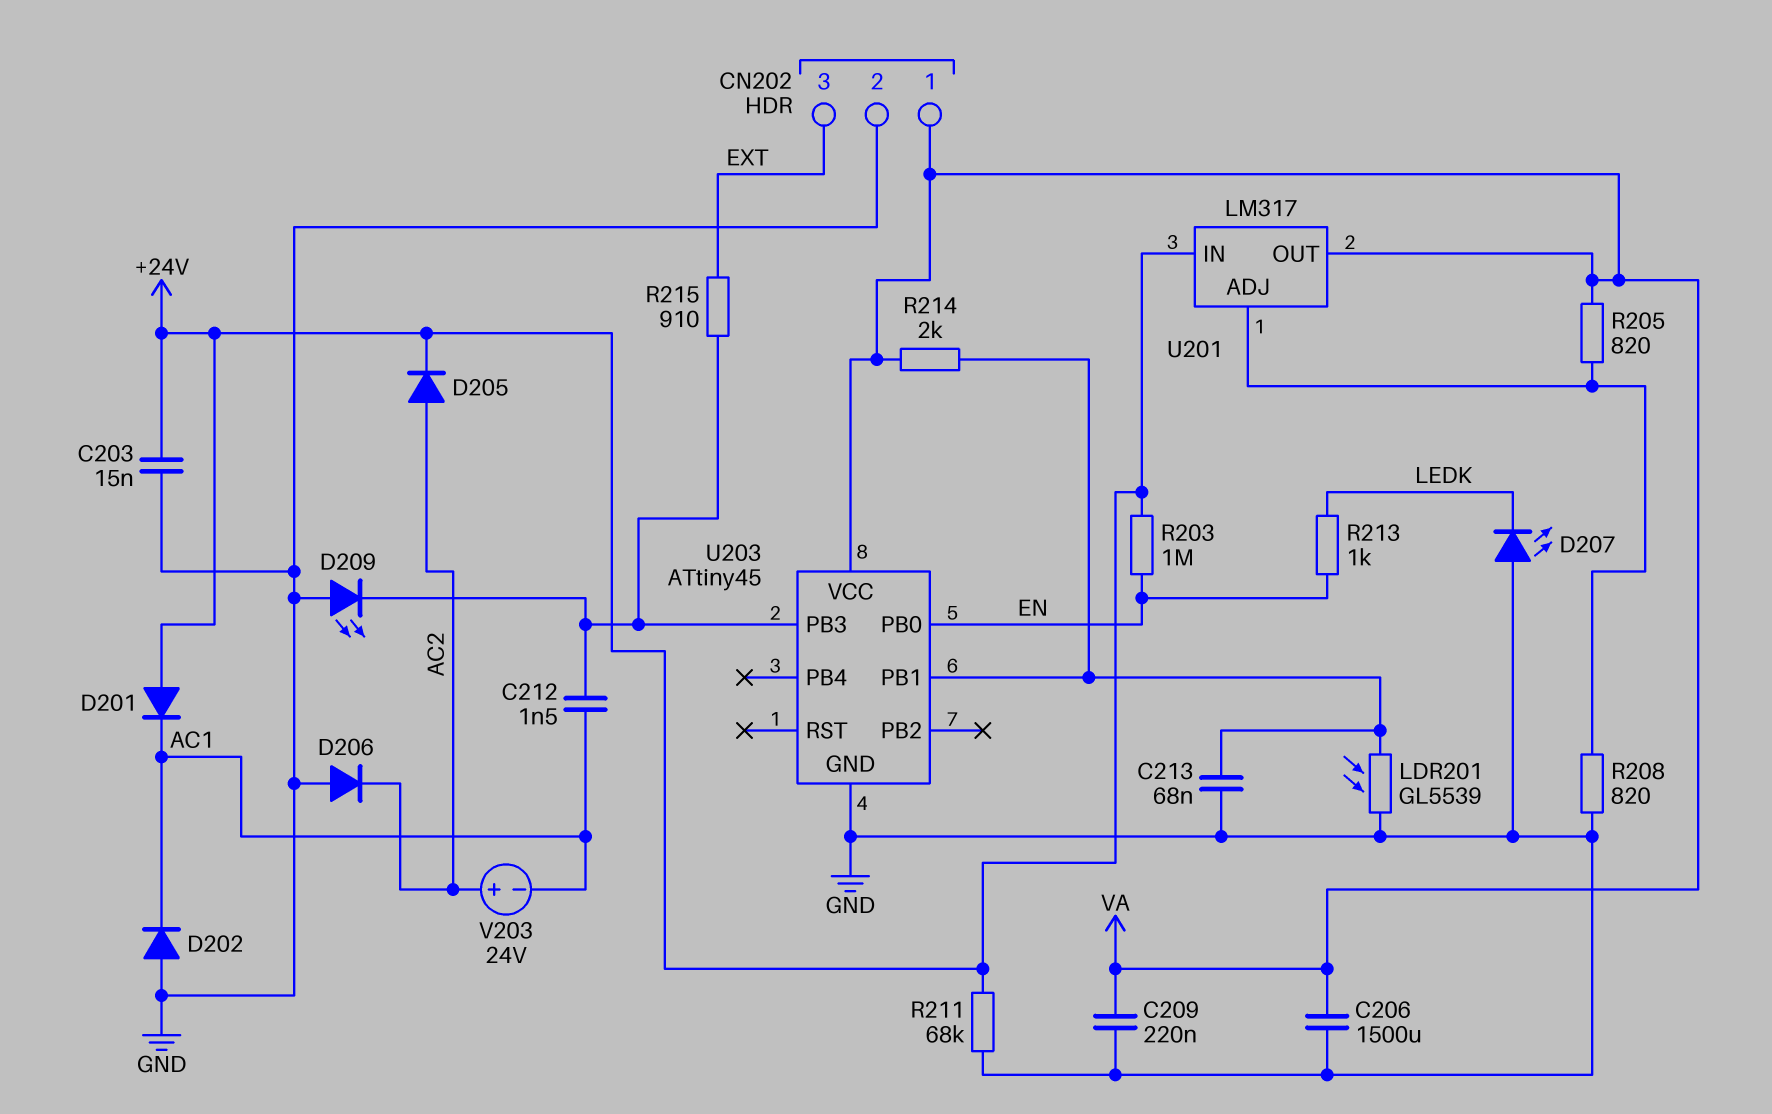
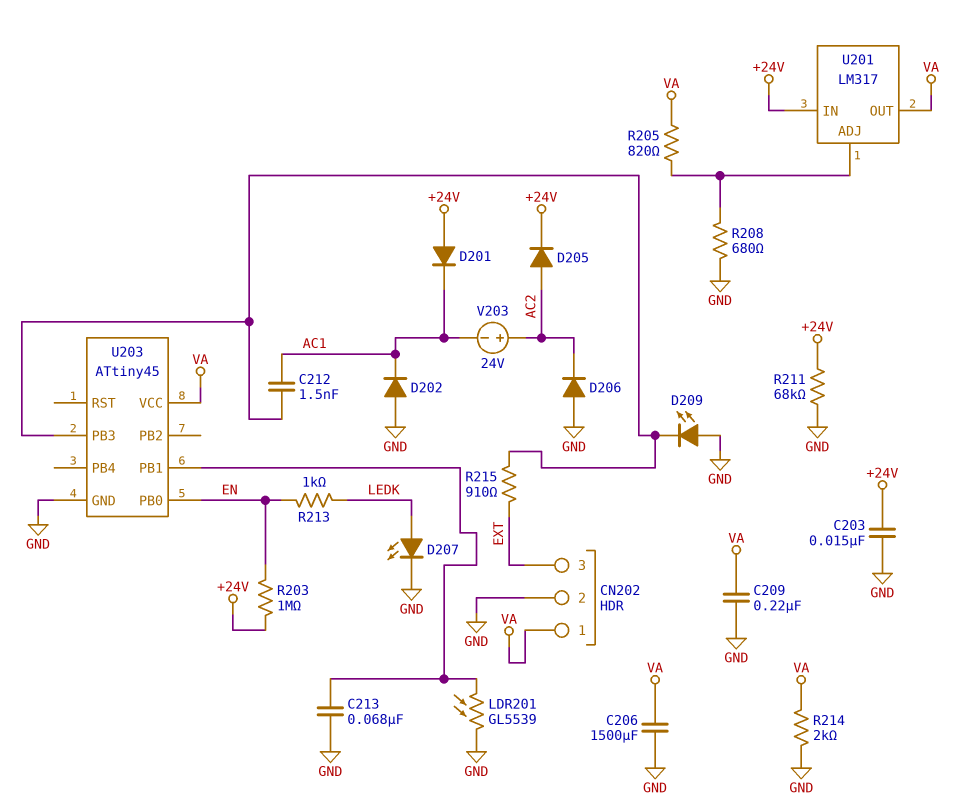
D207: LED (A GND, K LEDK) -> LED (A LEDK, K GND)
R208: 820 (GND, U201/ADJ) -> 680 (GND, U201/ADJ)
R214: 2k (U203/PB1, VA) -> 2k (GND, VA)

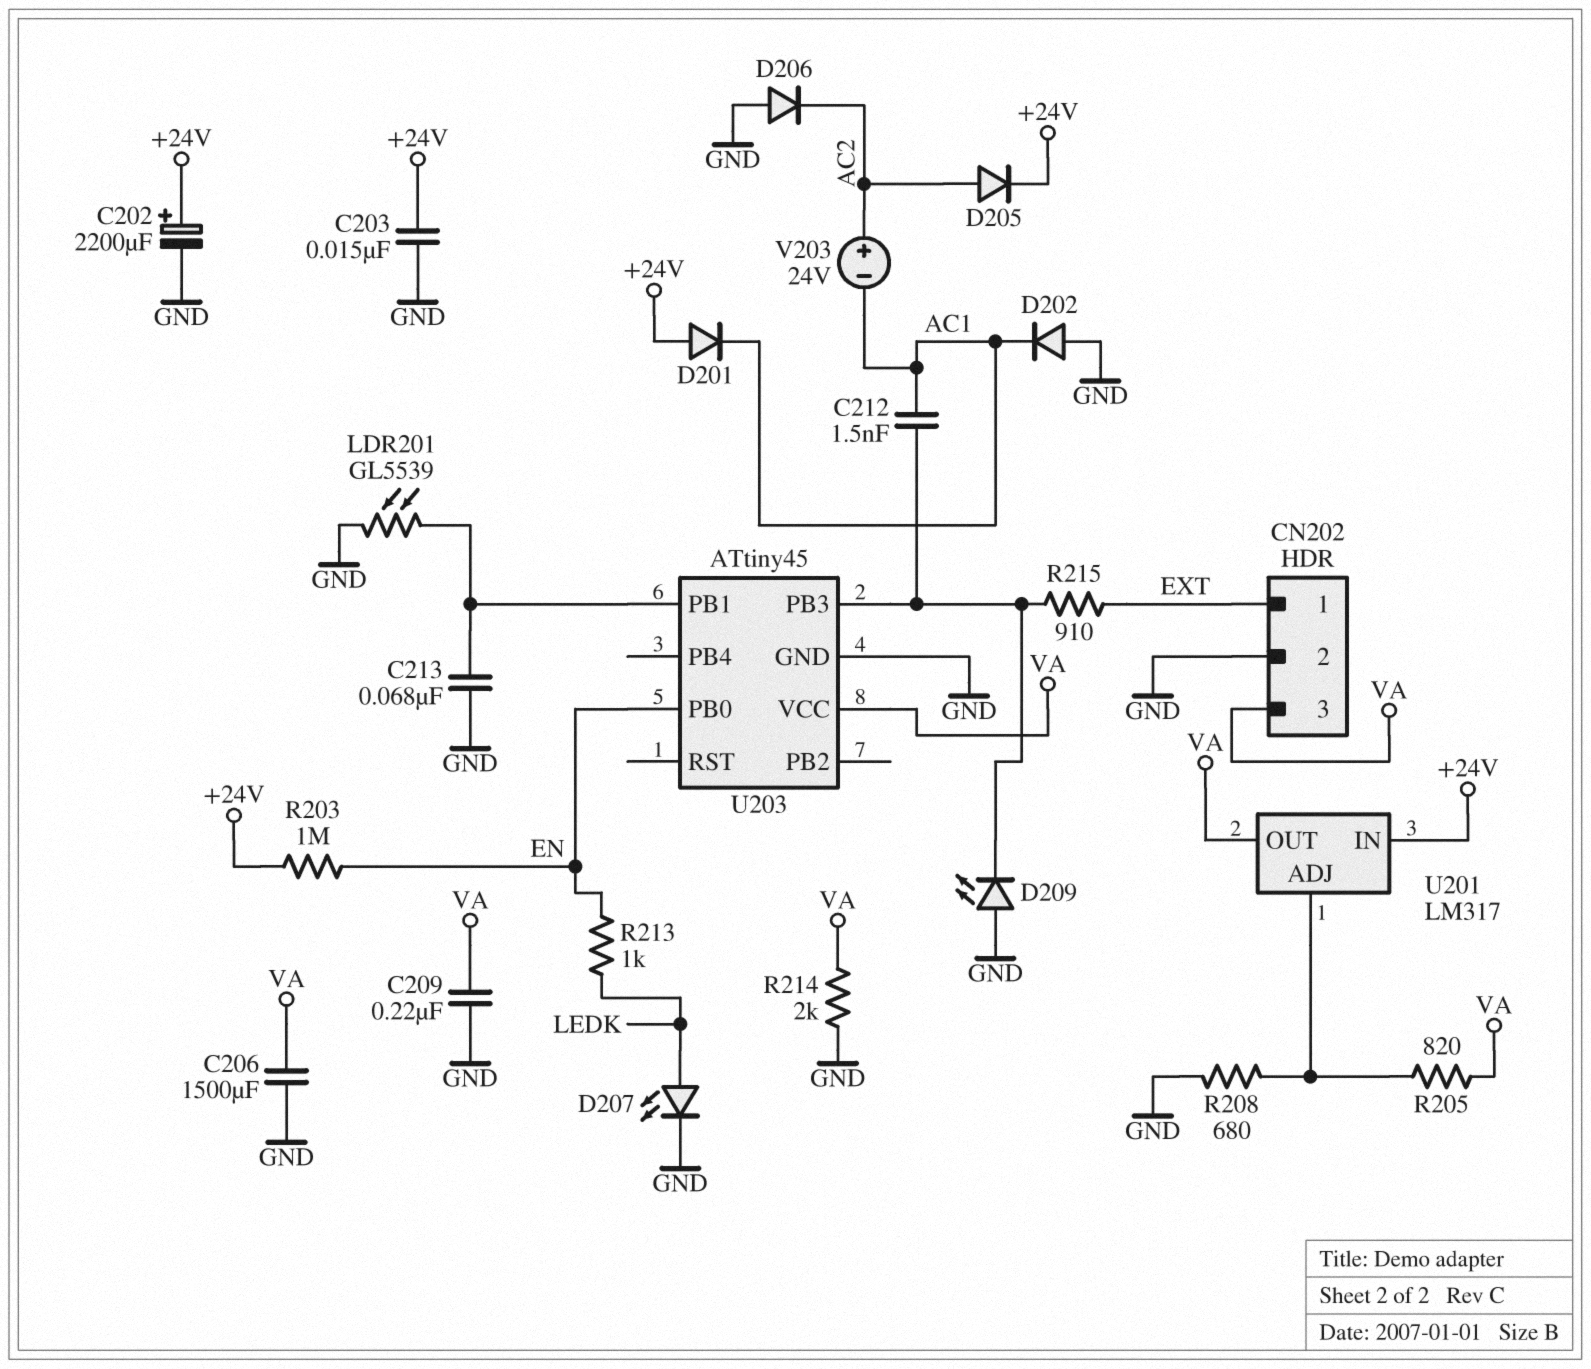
C202: none -> 2200uF (plus +24V, minus GND)
CN202 pin 1: VA -> EXT
CN202 pin 3: EXT -> VA
R211: 68k (+24V, GND) -> none

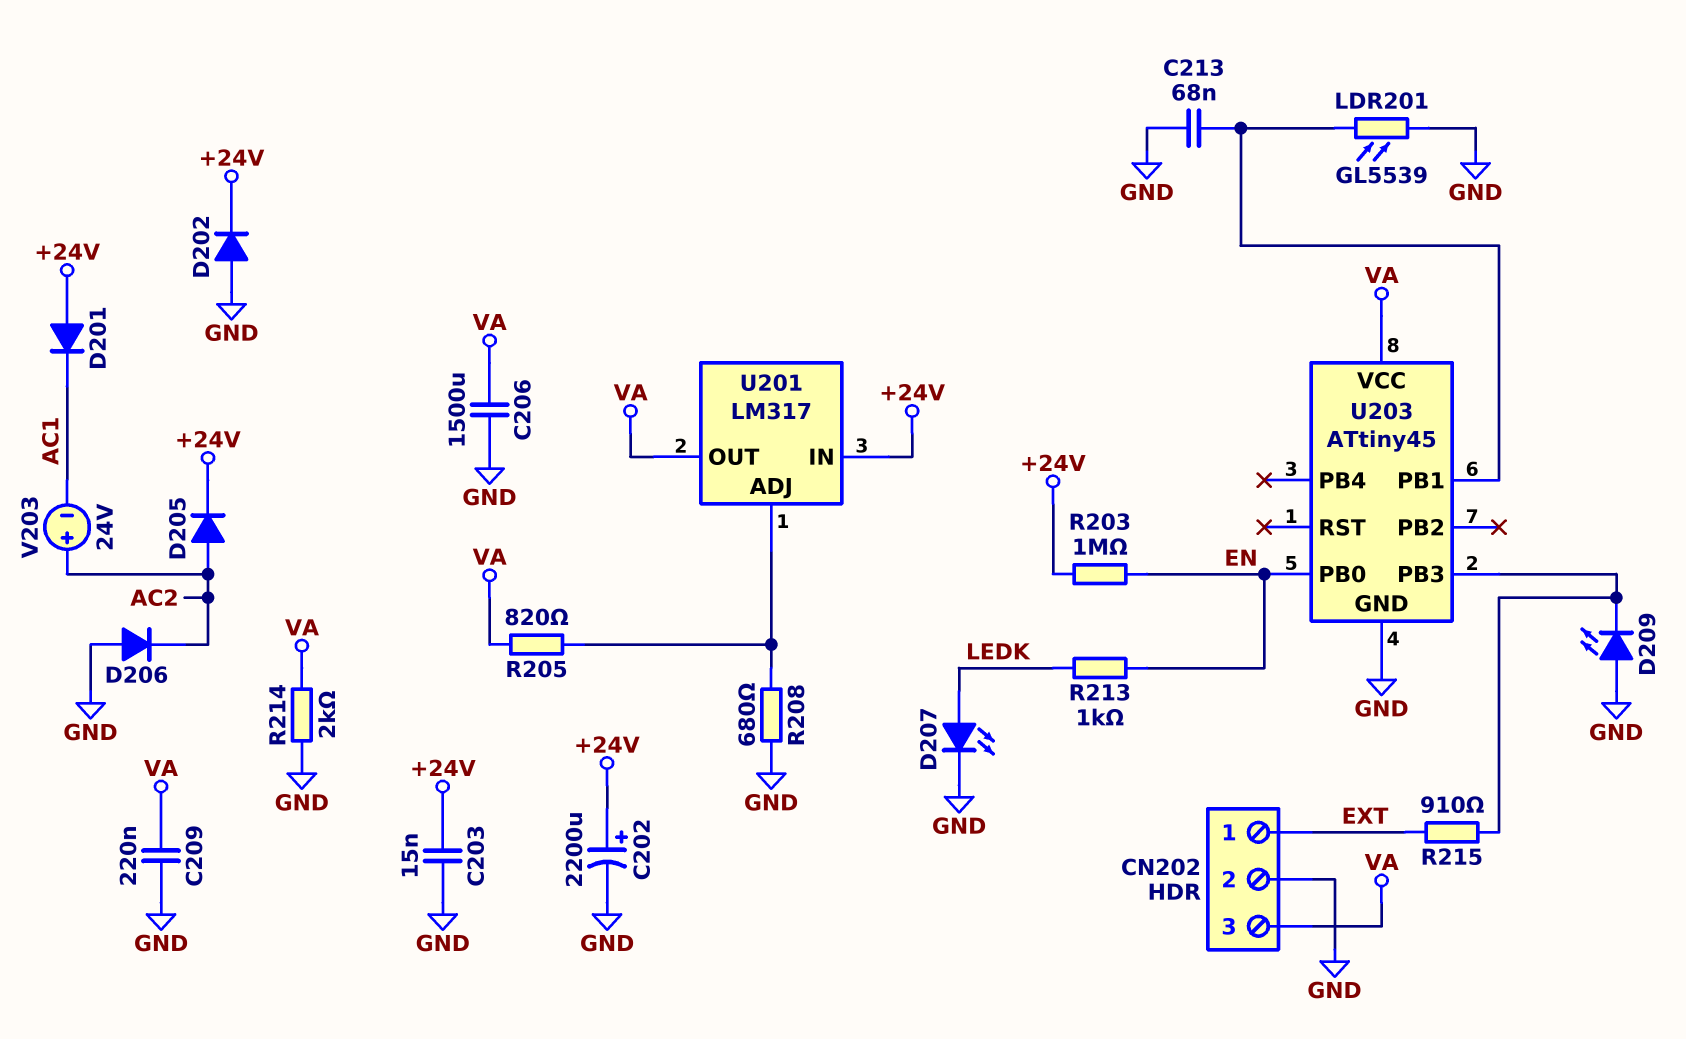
C212: 1.5nF (AC1, U203/PB3) -> none
D202: diode (A GND, K AC1) -> diode (A GND, K +24V)

